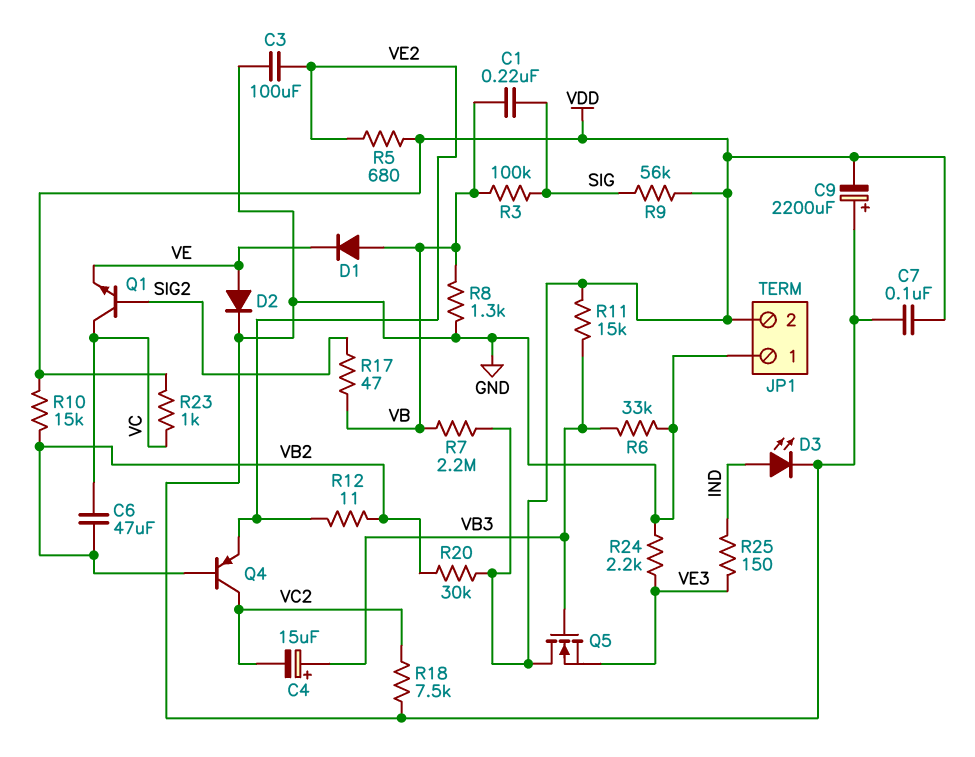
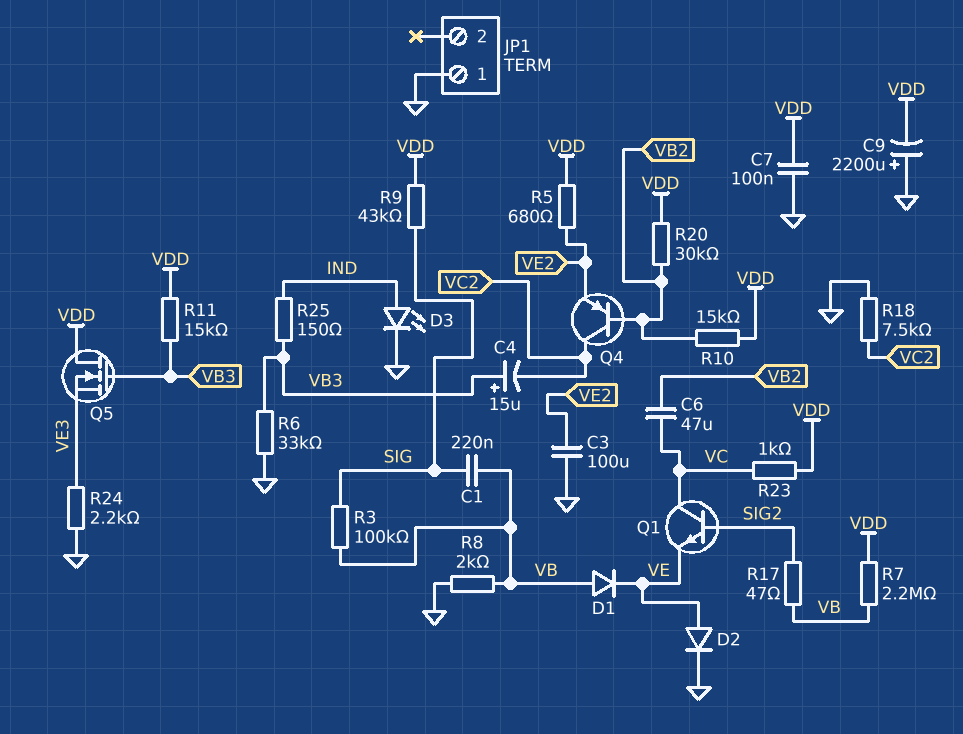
JP1 pin 2: VDD -> none
R8: 1.3k (GND, VB) -> 2k (GND, VB)
R9: 56k (SIG, VDD) -> 43k (SIG, VDD)
R12: 11 (VB2, VE2) -> none
R25: 150 (IND, VE3) -> 150 (IND, VB3)

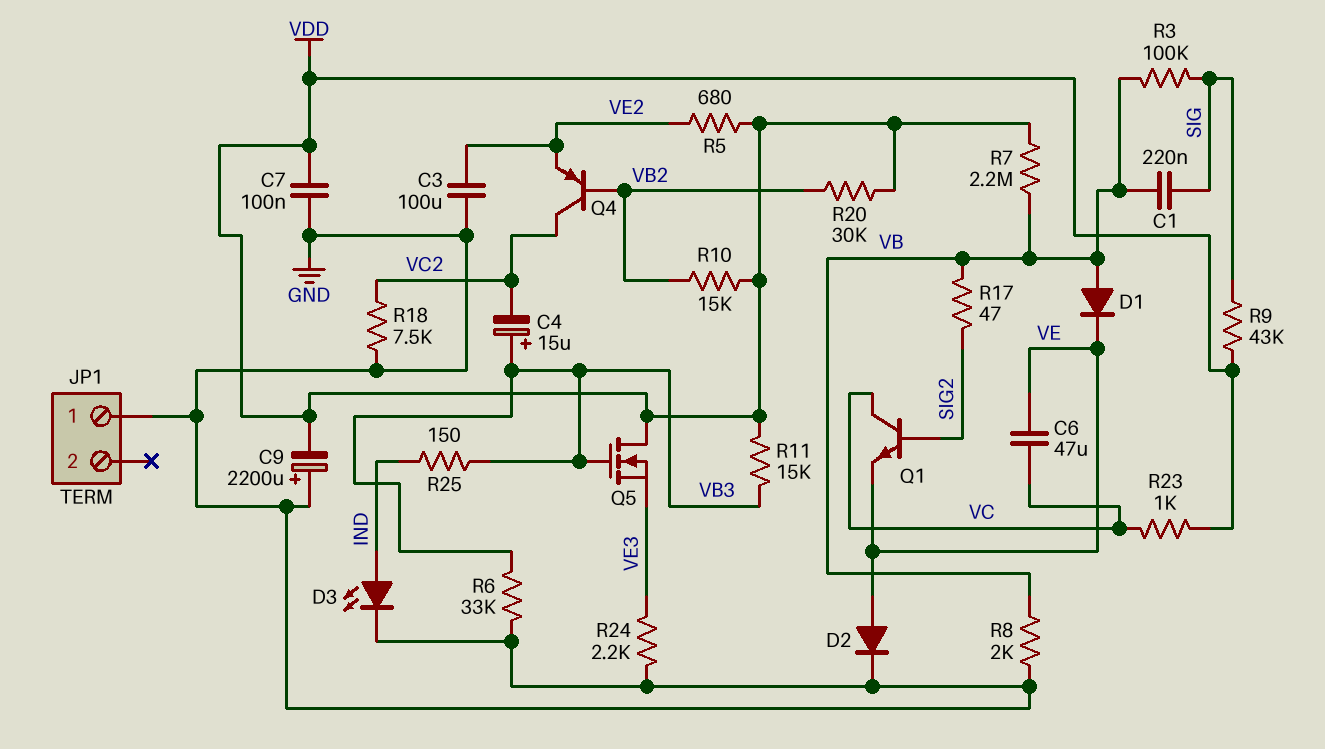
C6: 47uF (VB2, VC) -> 47uF (VC, VE)

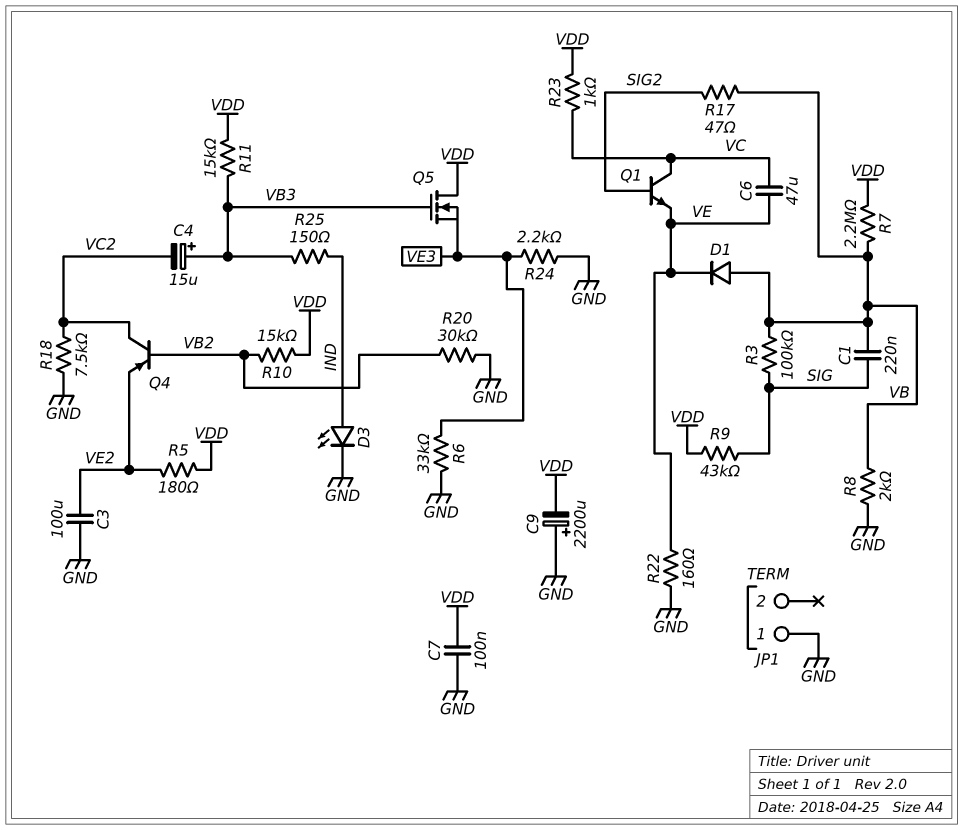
D2: diode (A VE, K GND) -> none
R5: 680 (VDD, VE2) -> 180 (VDD, VE2)
R6: 33k (GND, VB3) -> 33k (GND, VE3)
R20: 30k (VB2, VDD) -> 30k (GND, VB2)
R22: none -> 160 (GND, VE)

